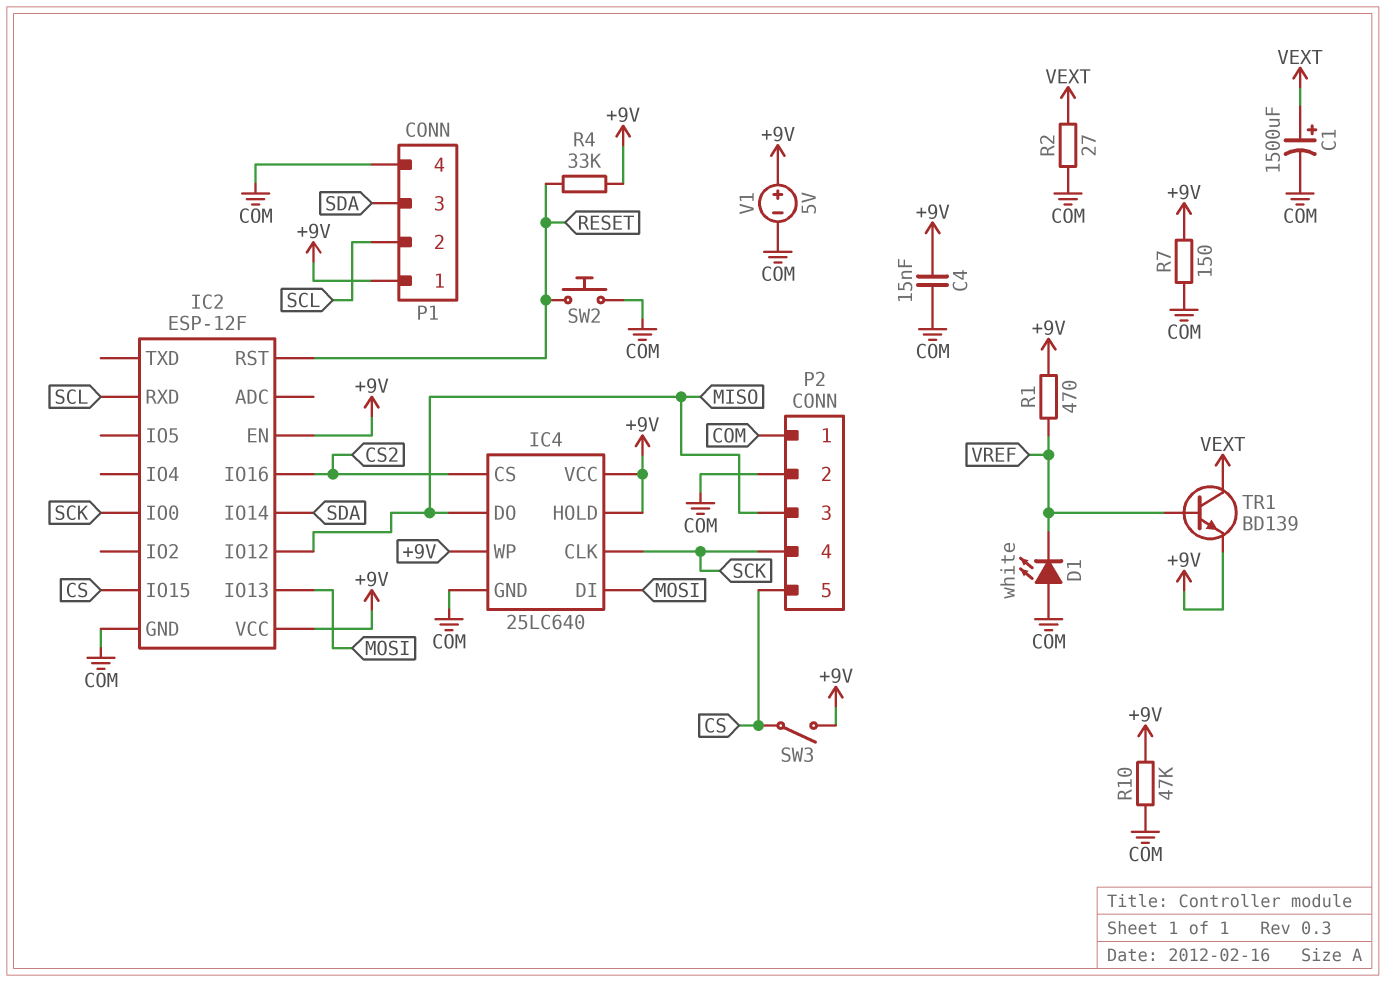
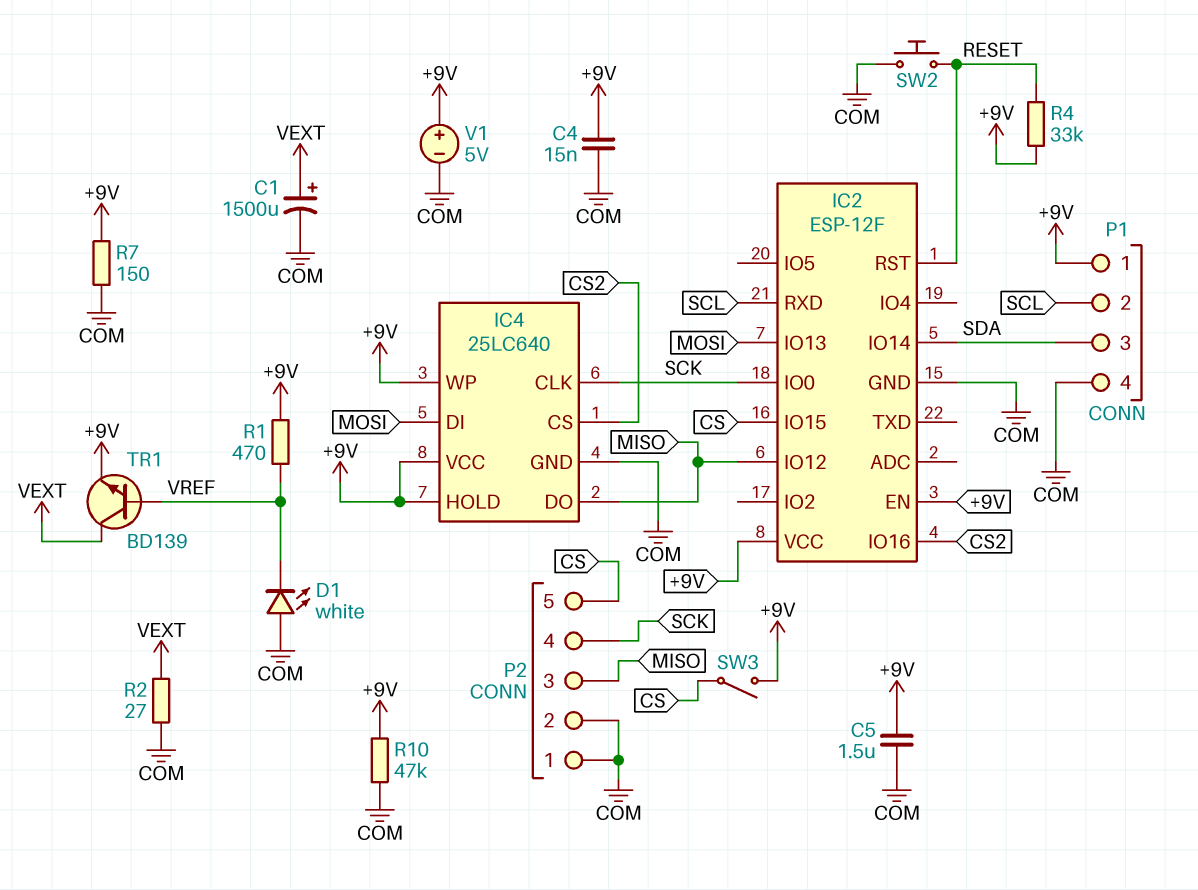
C5: none -> 1.5uF (+9V, COM)

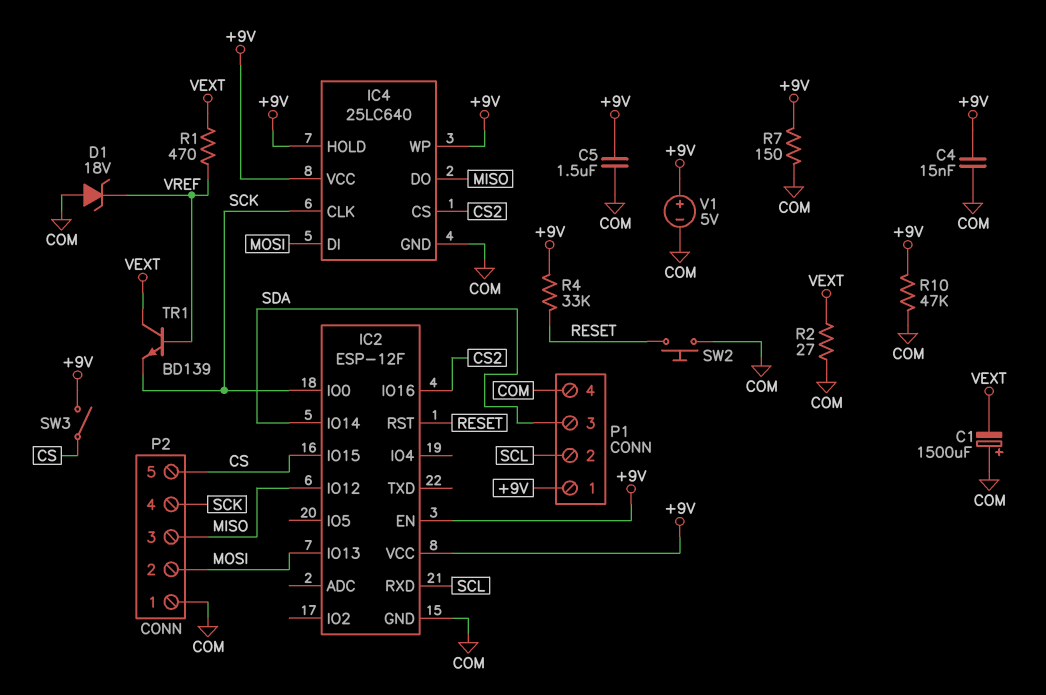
C1: 1500uF (plus VEXT, minus COM) -> 1500uF (plus COM, minus VEXT)
D1: LED white (A COM, K VREF) -> zener 18V (A COM, K VREF)
P2 pin 2: COM -> MOSI
R1: 470 (+9V, VREF) -> 470 (VEXT, VREF)
TR1: NPN BD139 (B VREF, C VEXT, E +9V) -> NPN BD139 (B VREF, C VEXT, E SCK)

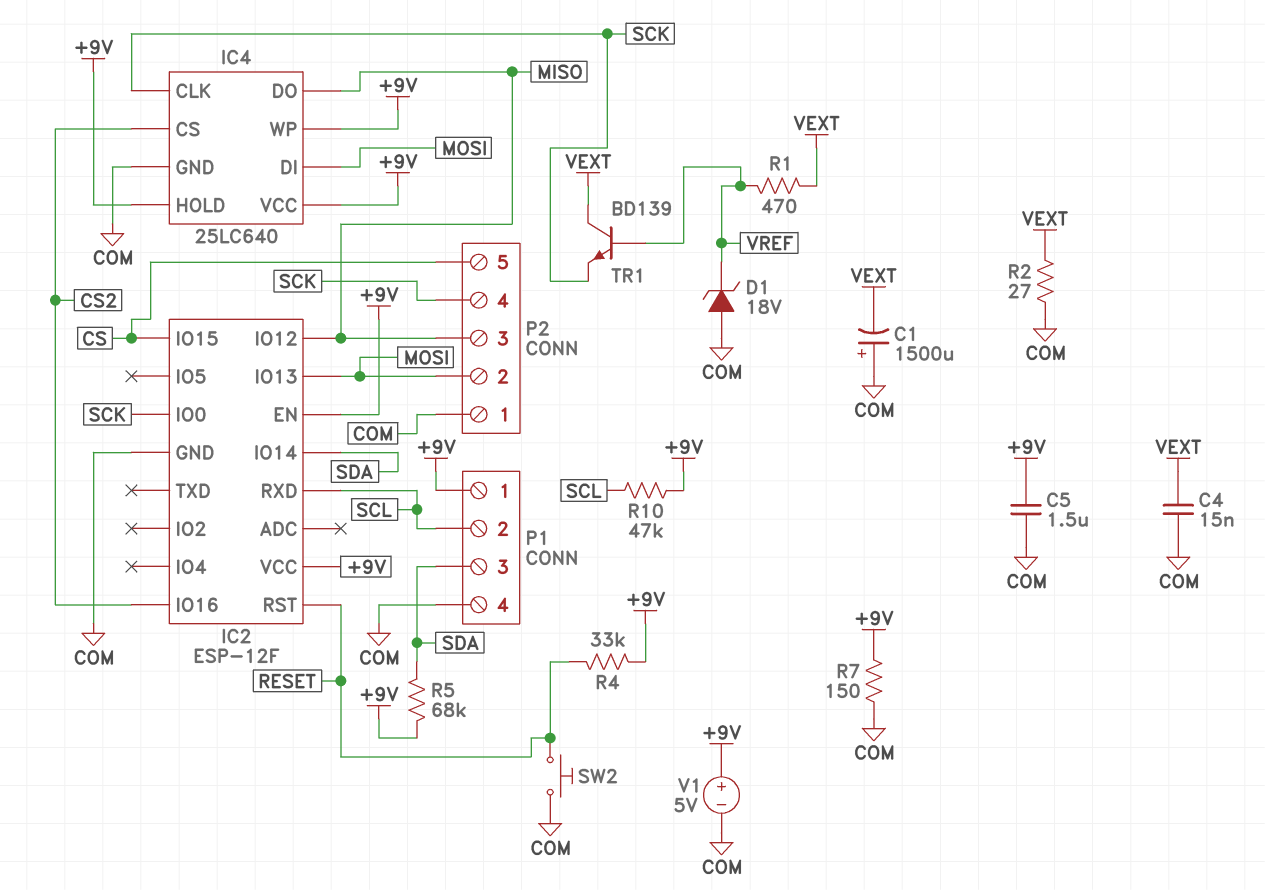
C4: 15nF (+9V, COM) -> 15nF (COM, VEXT)
R5: none -> 68k (+9V, SDA)
R10: 47k (+9V, COM) -> 47k (+9V, SCL)
SW3: switch (+9V, CS) -> none

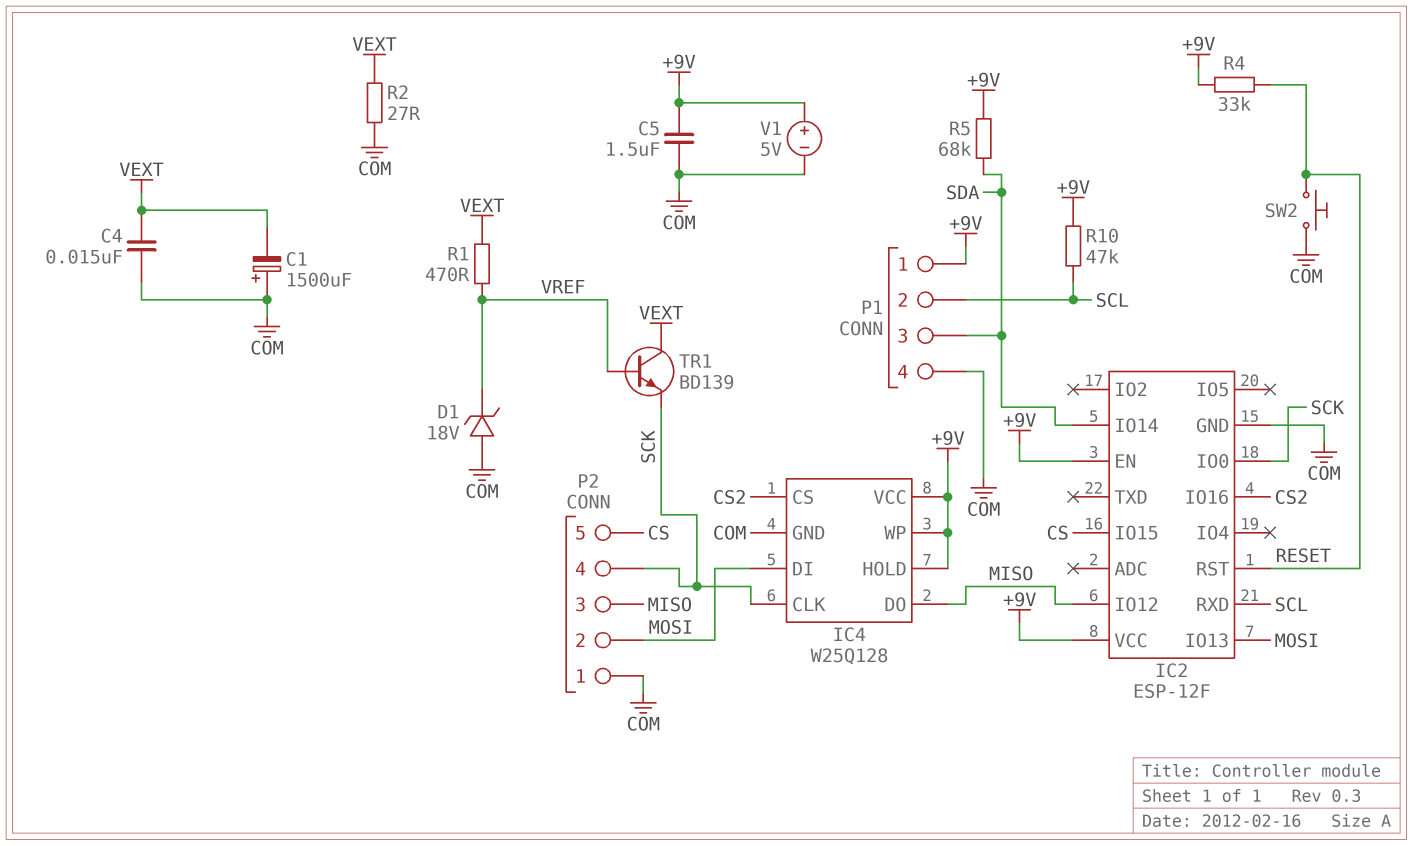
IC4: 25LC640 -> W25Q128
R7: 150 (+9V, COM) -> none

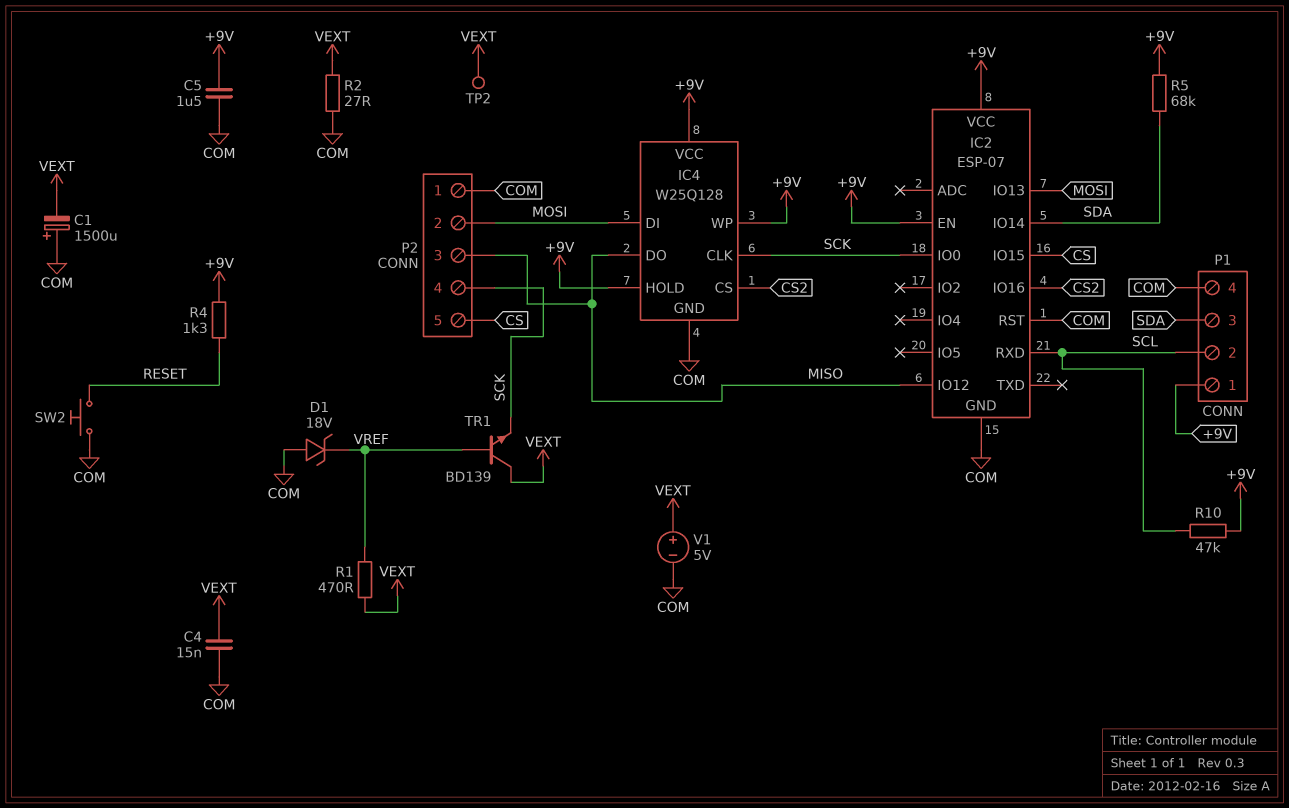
IC2: ESP-12F -> ESP-07
IC2 pin RST: RESET -> COM
R4: 33k (+9V, RESET) -> 1.3k (+9V, RESET)
TP2: none -> test point (VEXT)
V1: 5V (plus +9V, minus COM) -> 5V (plus VEXT, minus COM)

